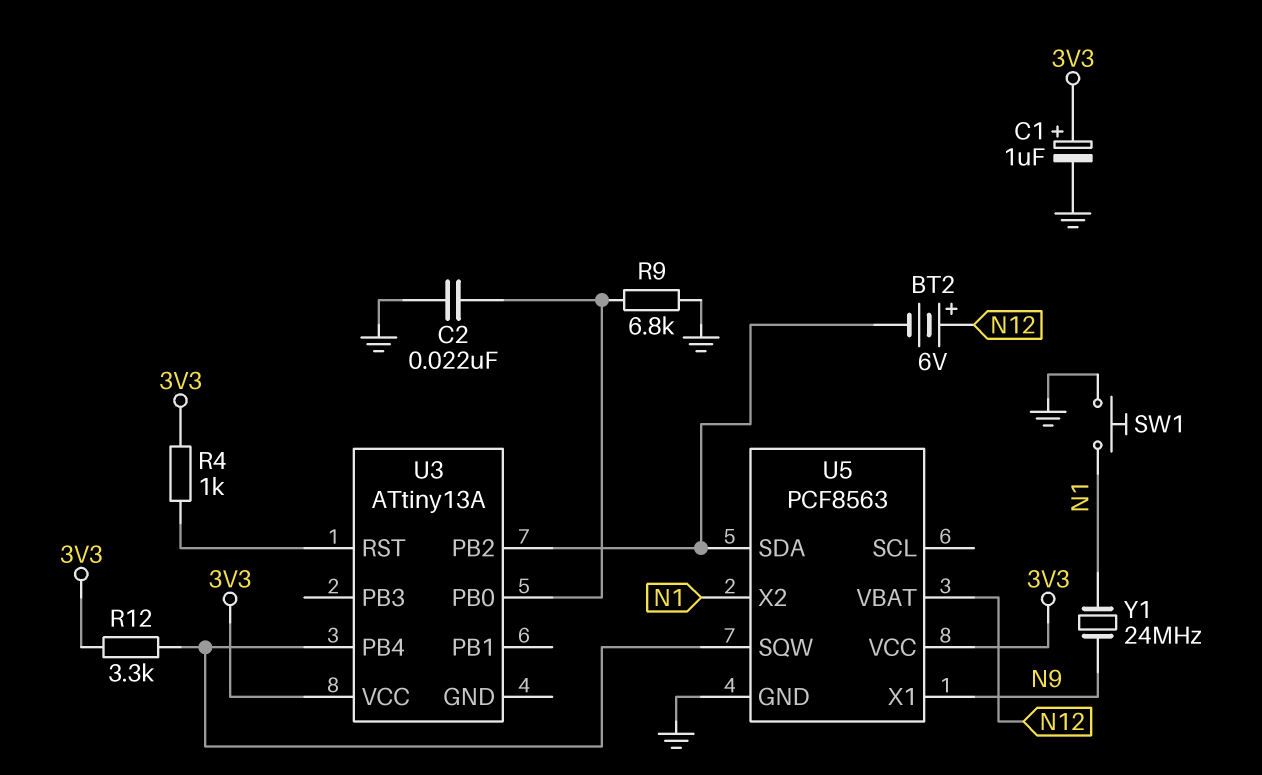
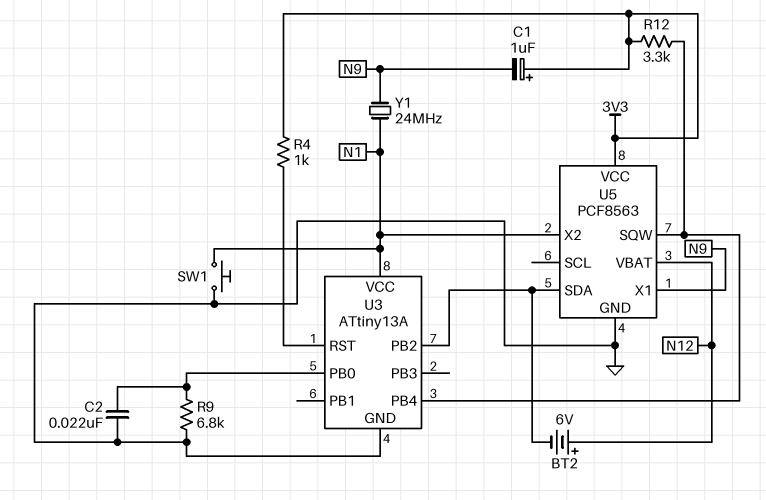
C1: 1uF (plus 3V3, minus GND) -> 1uF (plus 3V3, minus N9)
U3 pin GND: none -> GND
U3 pin VCC: 3V3 -> N1

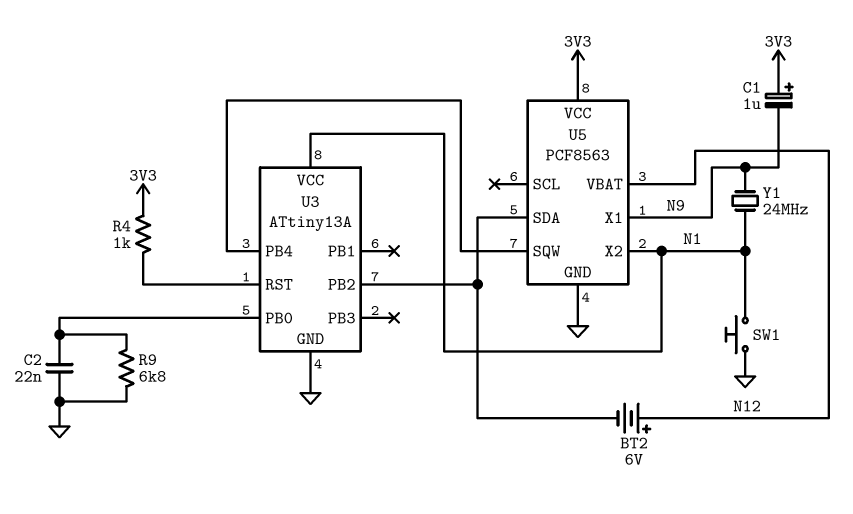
R12: 3.3k (3V3, U3/PB4) -> none

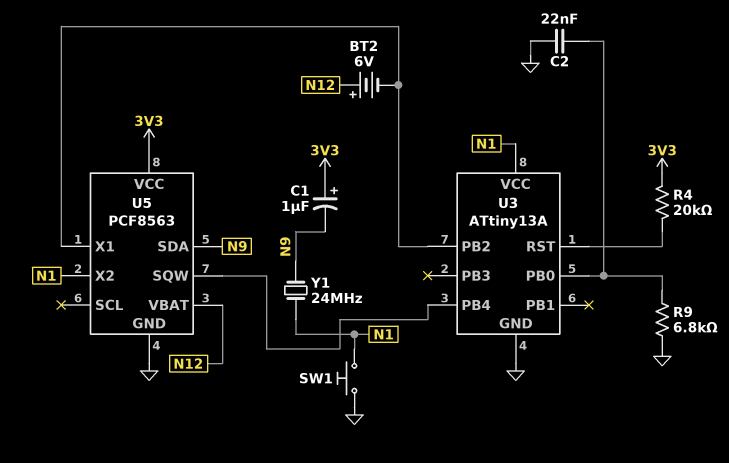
R4: 1k (3V3, U3/RST) -> 20k (3V3, U3/RST)
U5 pin SDA: U3/PB2 -> N9
U5 pin X1: N9 -> U3/PB2

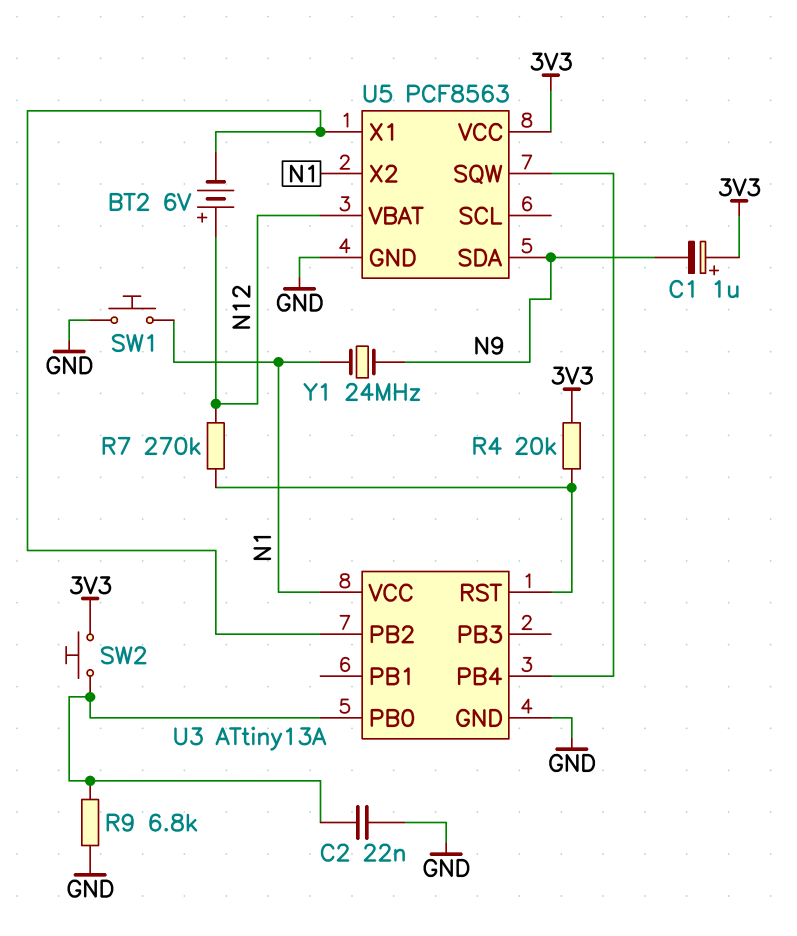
R7: none -> 270k (N12, U3/RST)
SW2: none -> button (3V3, U3/PB0)

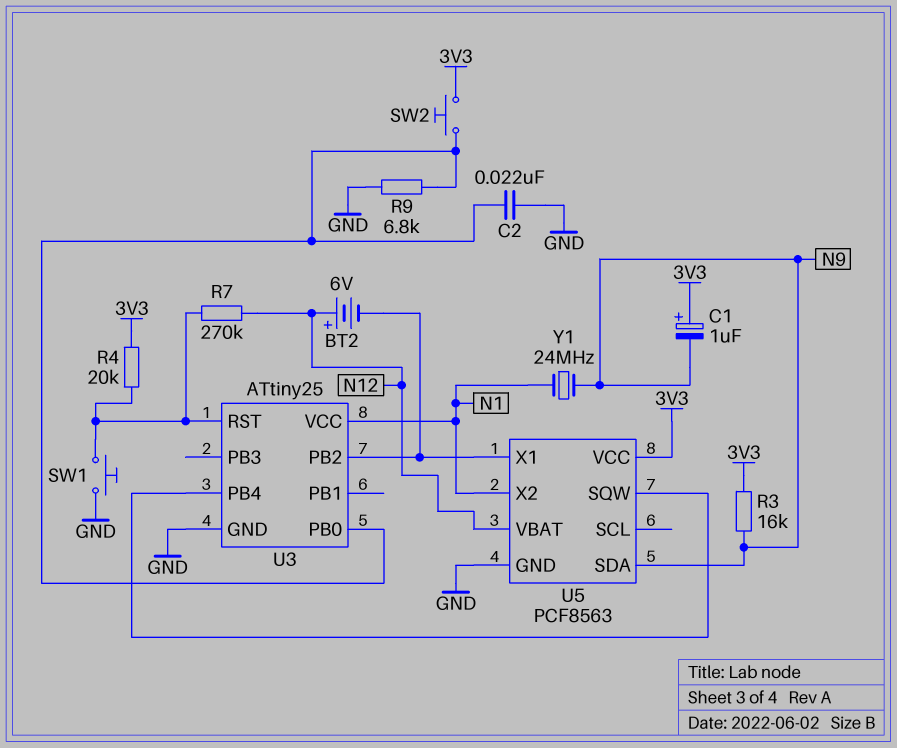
R3: none -> 16k (3V3, N9)
SW1: button (GND, N1) -> button (GND, U3/RST)
U3: ATtiny13A -> ATtiny25

